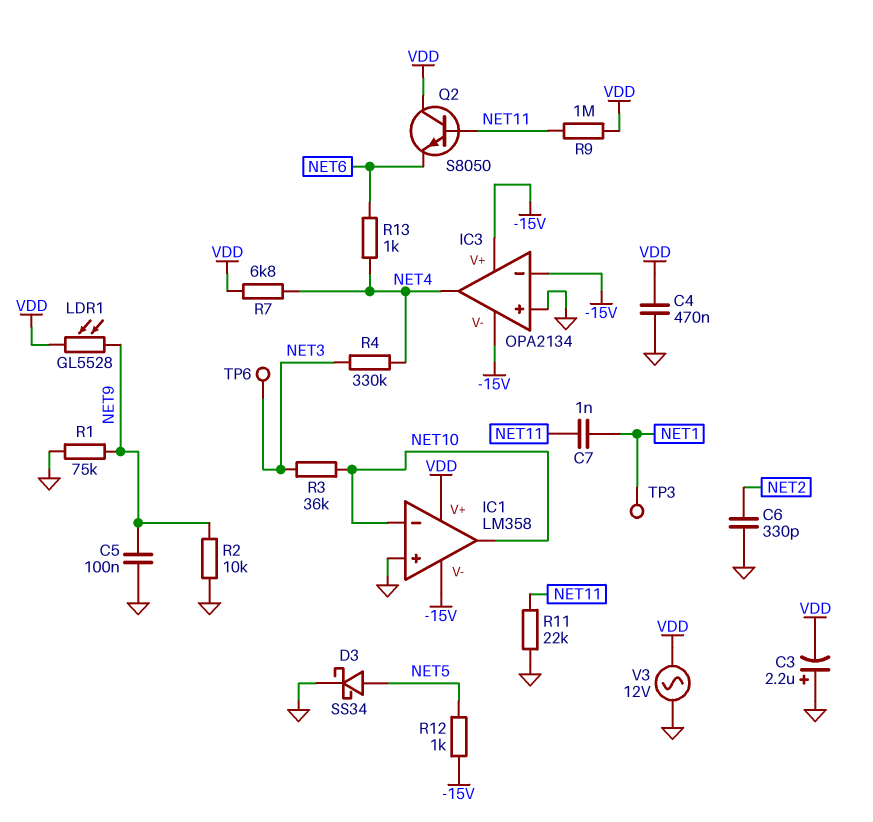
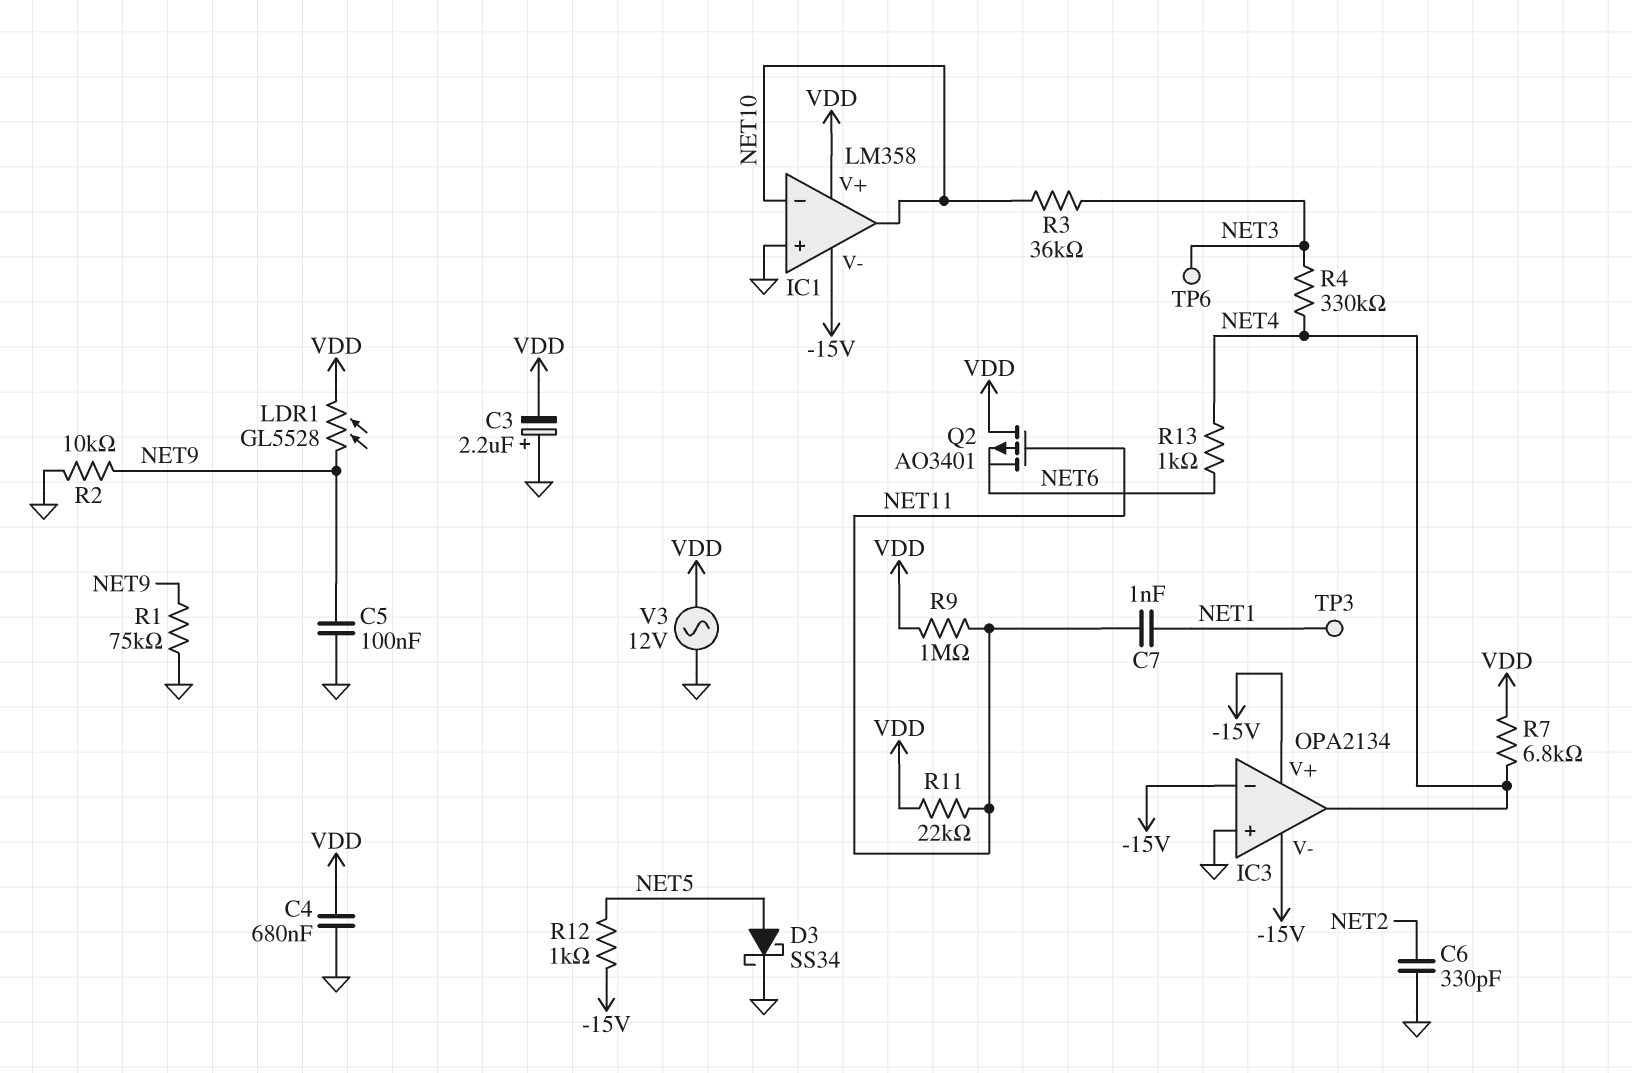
C4: 470nF (GND, VDD) -> 680nF (GND, VDD)
Q2: NPN S8050 (B NET11, C VDD, E NET6) -> PMOS AO3401 (G NET11, D VDD, S NET6)
R11: 22k (GND, NET11) -> 22k (NET11, VDD)

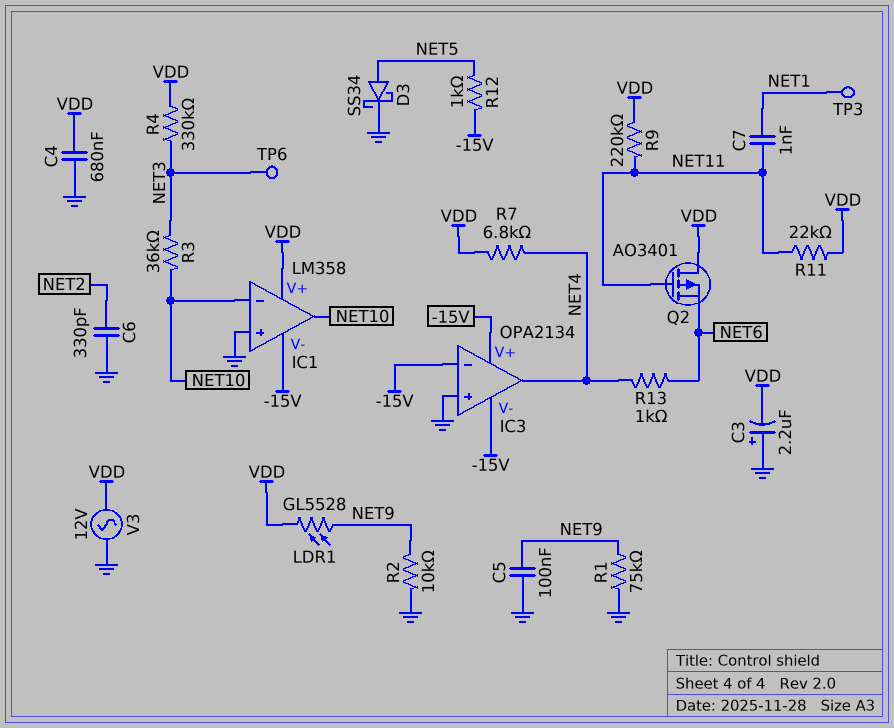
R4: 330k (NET3, NET4) -> 330k (NET3, VDD)
R9: 1M (NET11, VDD) -> 220k (NET11, VDD)

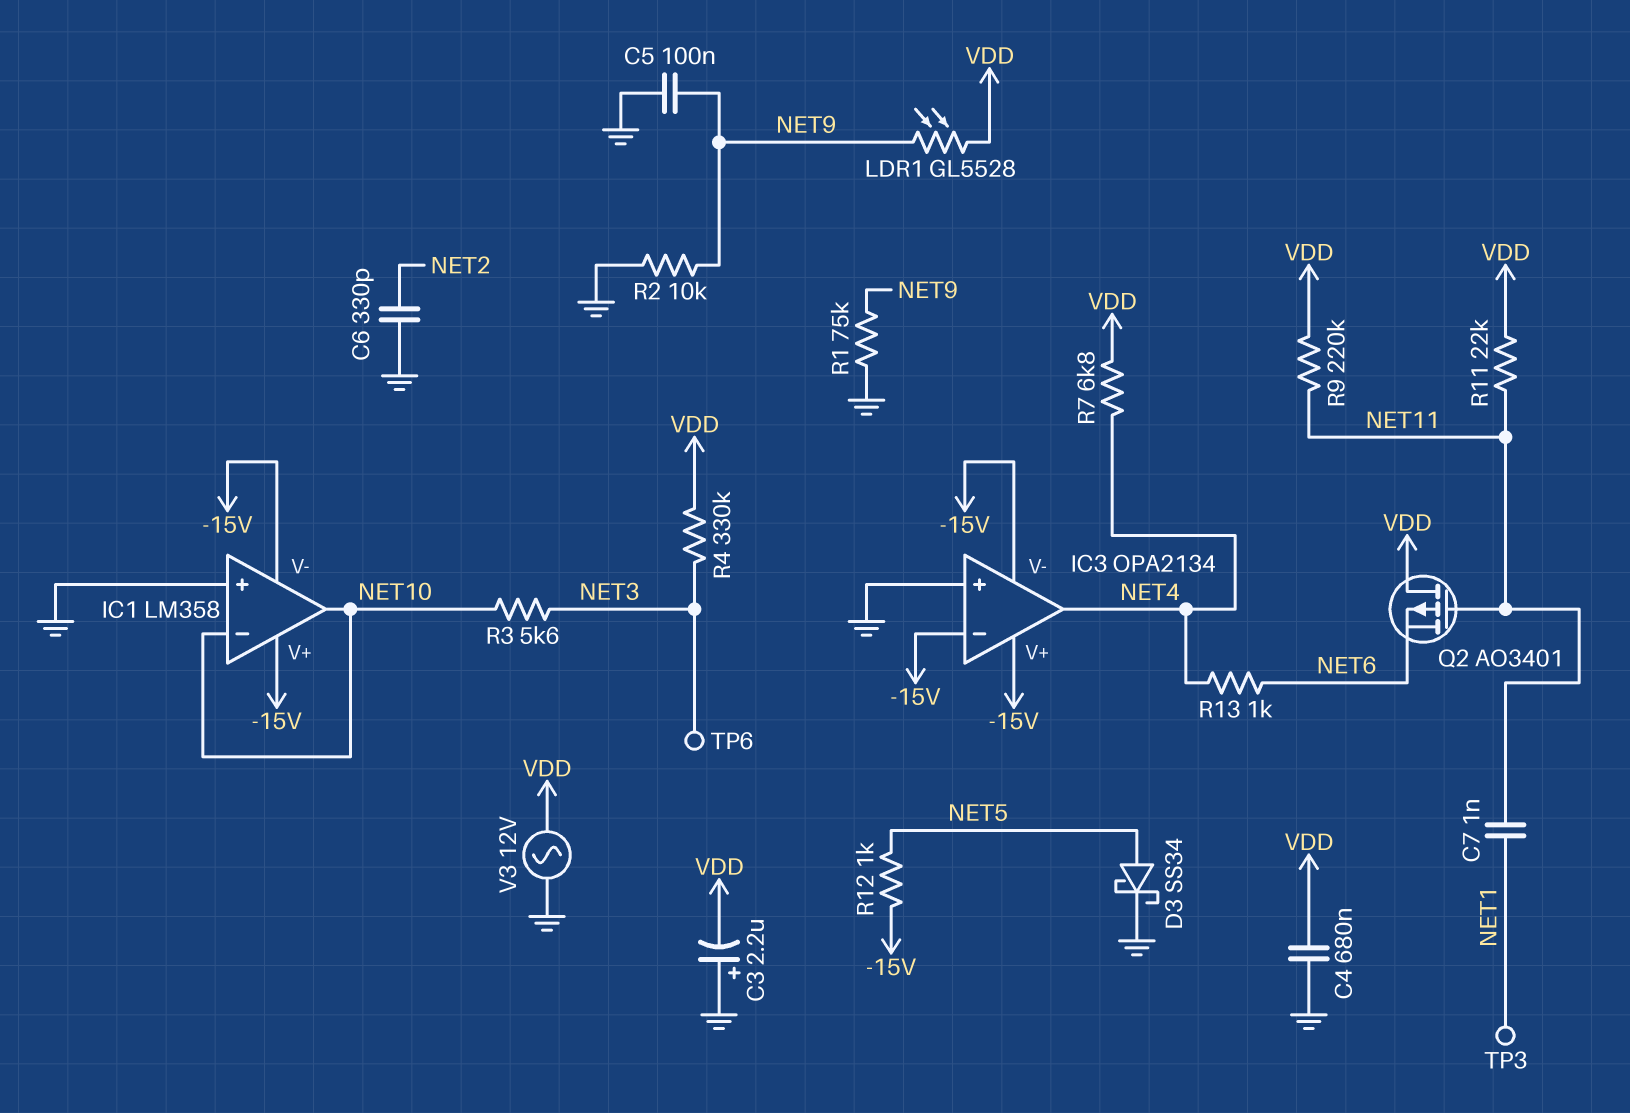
IC1 pin V+: VDD -> -15V
R3: 36k (NET3, NET10) -> 5.6k (NET3, NET10)

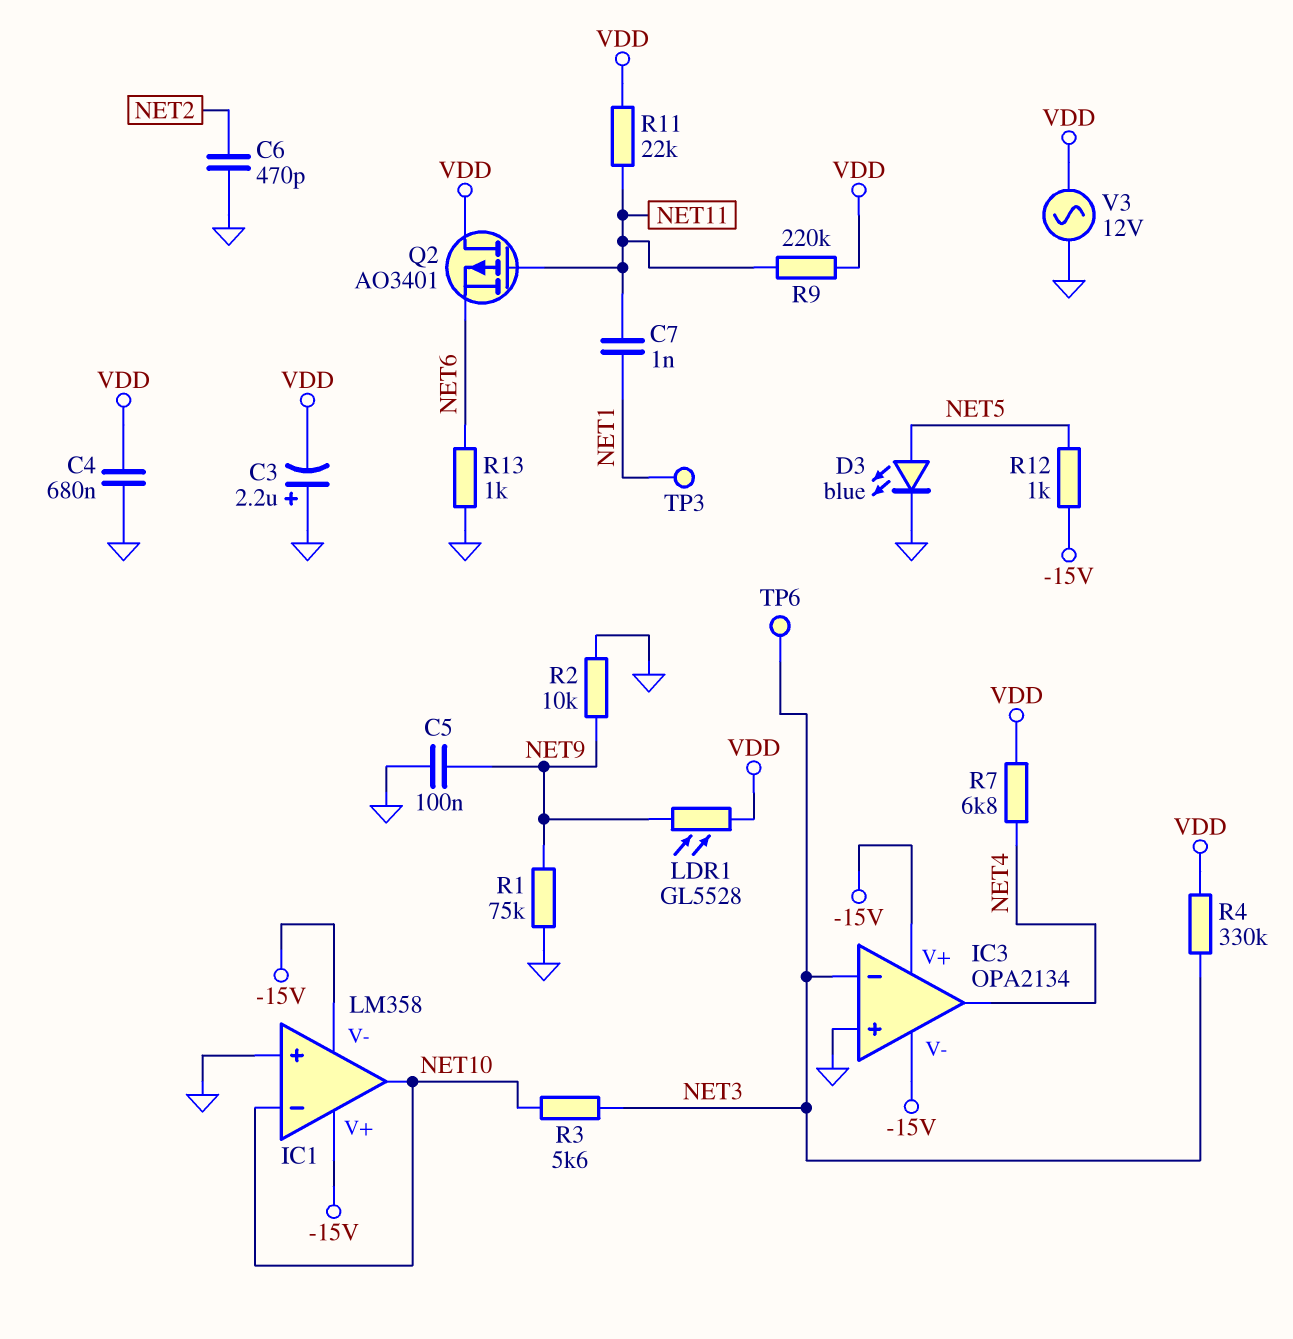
C6: 330pF (GND, NET2) -> 470pF (GND, NET2)
D3: schottky SS34 (A NET5, K GND) -> LED blue (A NET5, K GND)
IC3 pin in-: -15V -> NET3
R13: 1k (NET4, NET6) -> 1k (GND, NET6)

